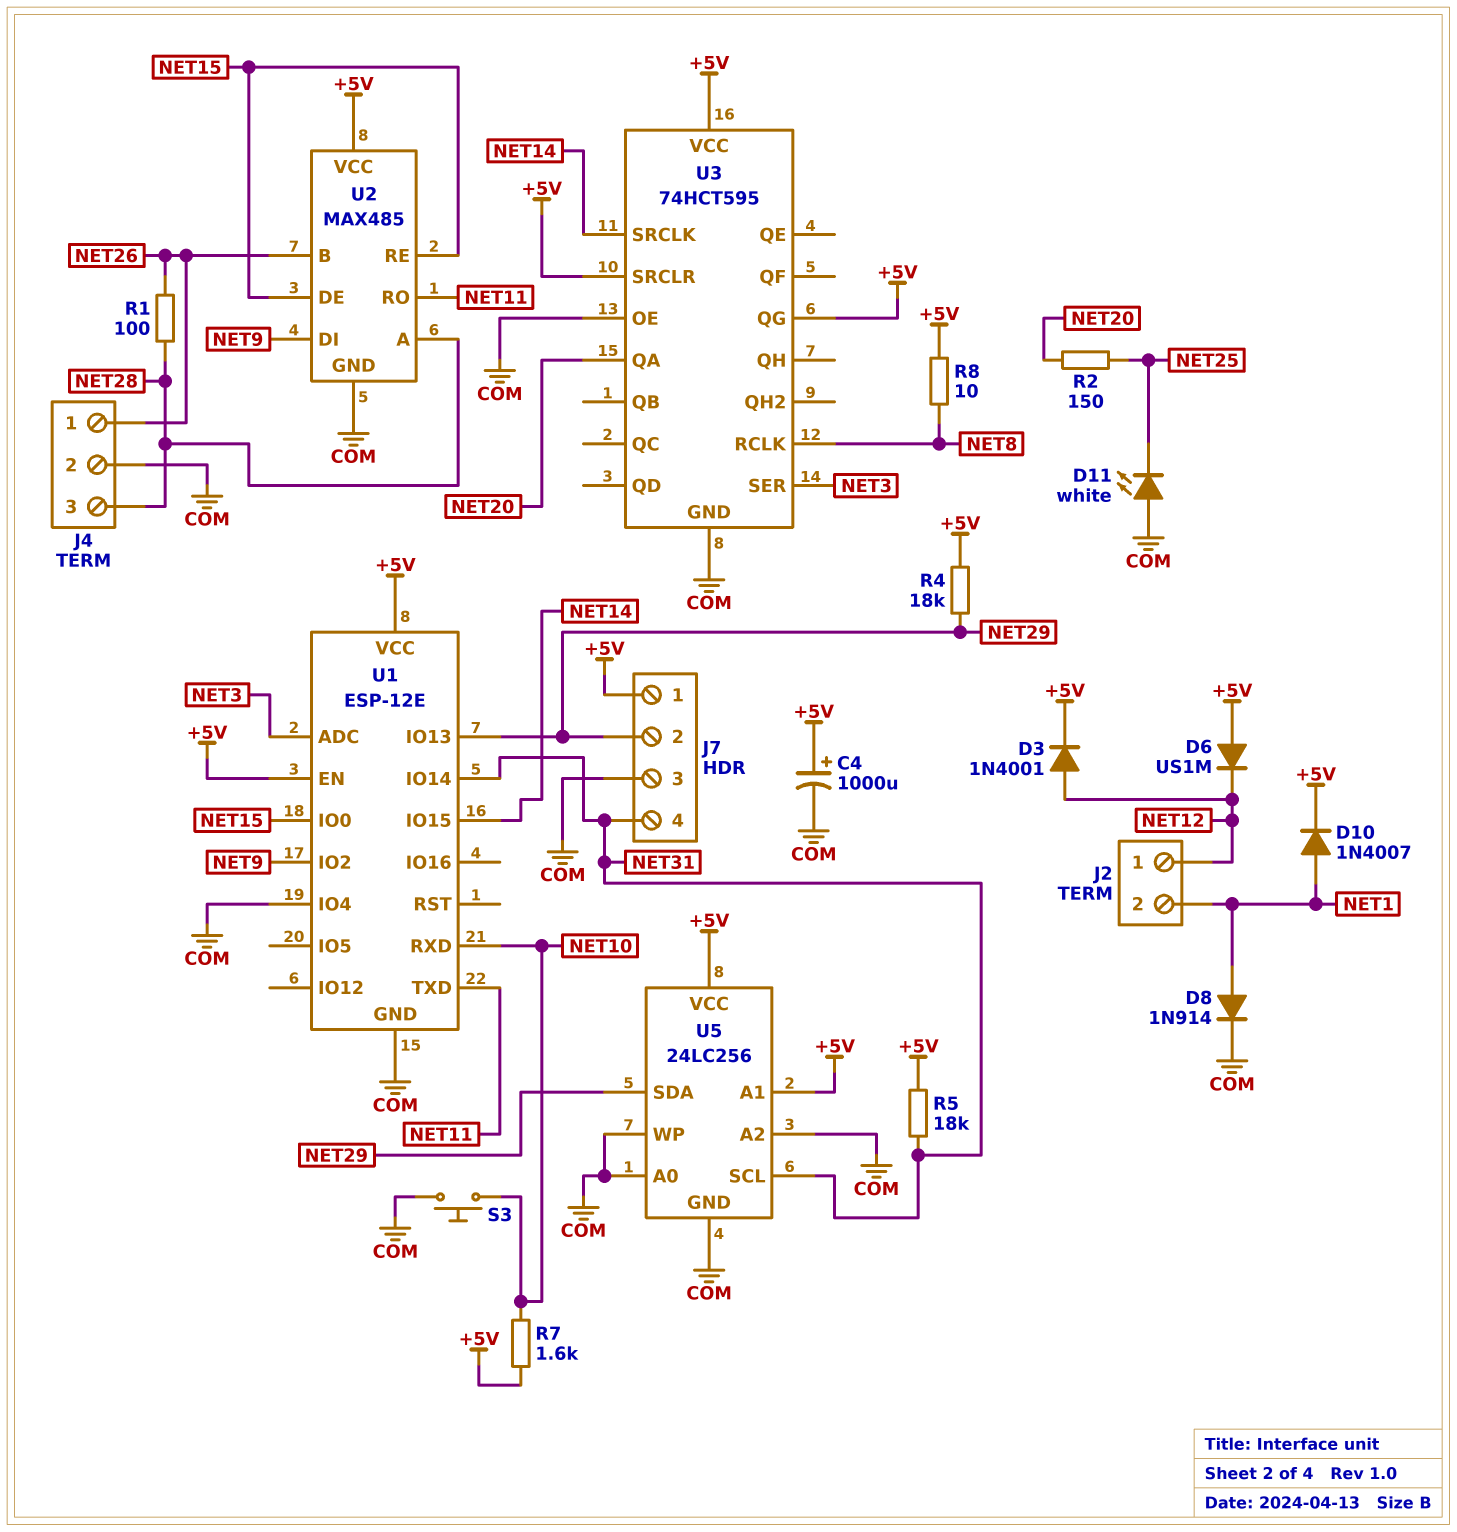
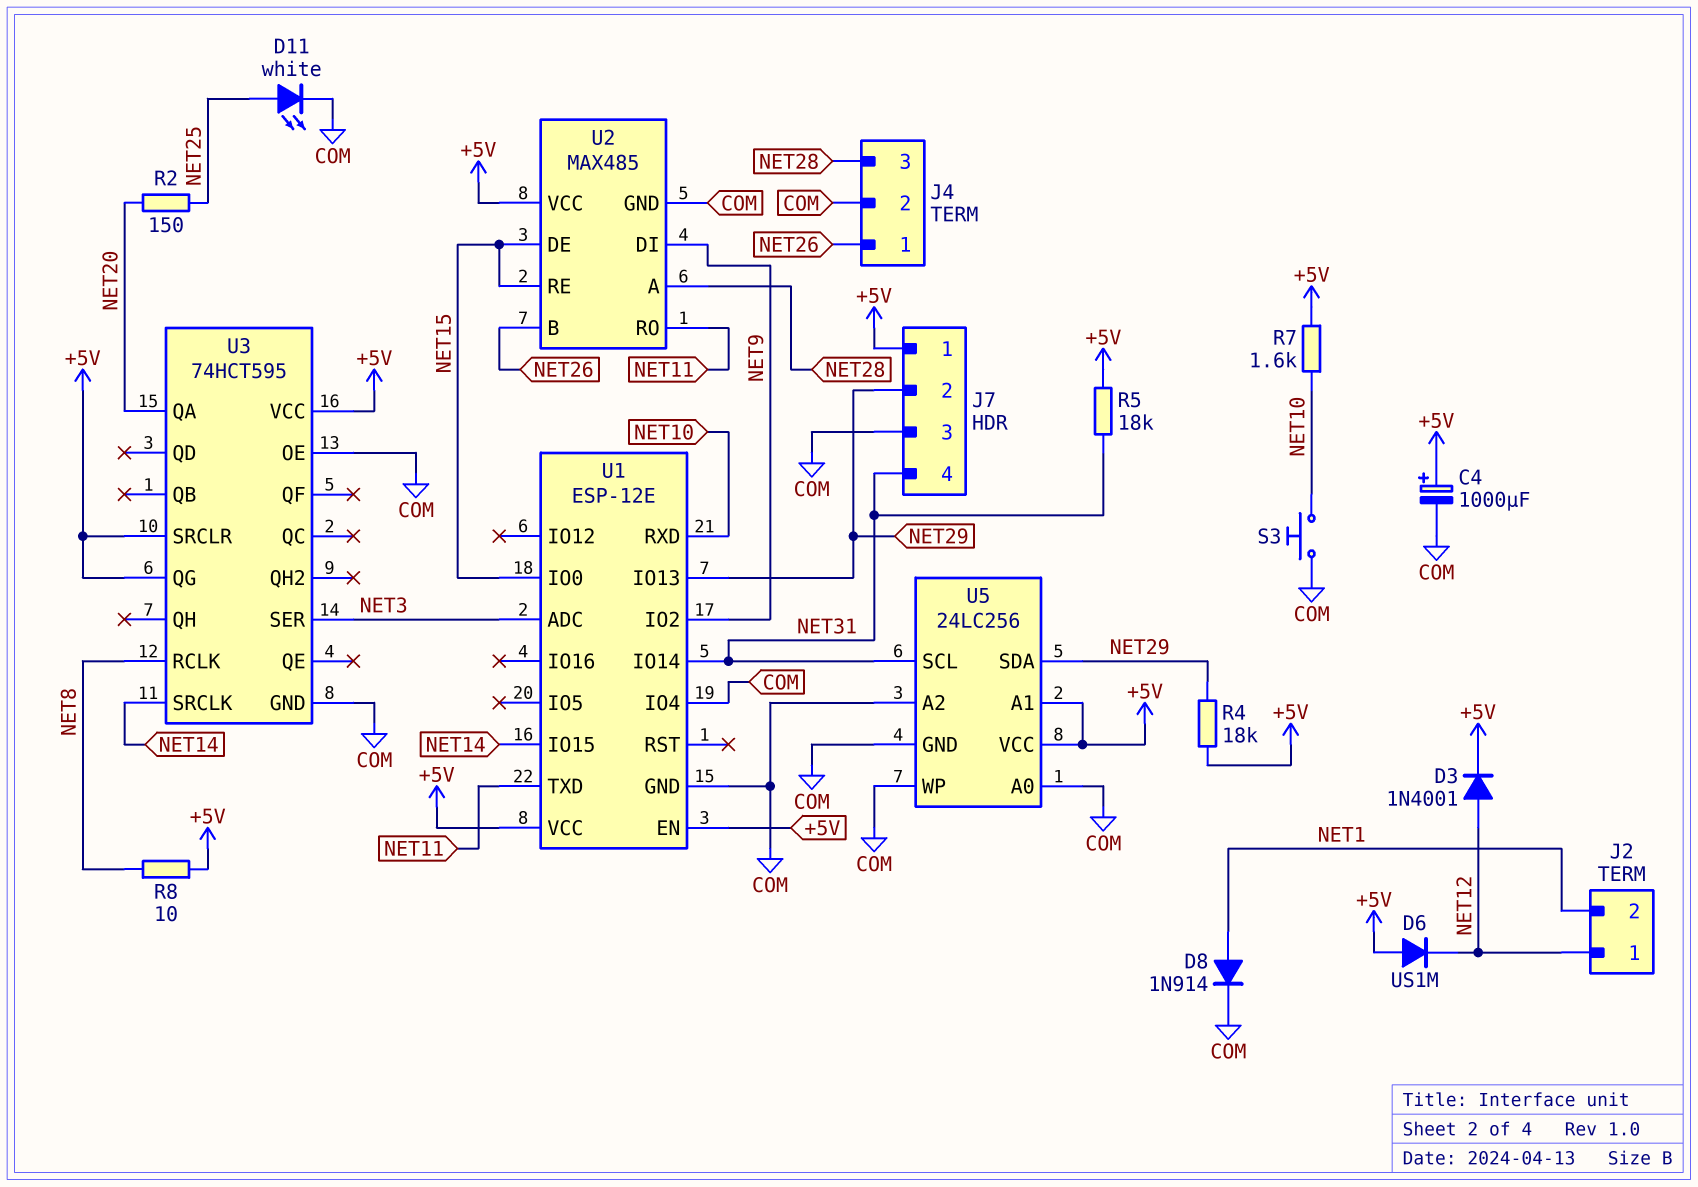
D10: diode 1N4007 (A NET1, K +5V) -> none
D11: LED white (A COM, K NET25) -> LED white (A NET25, K COM)
R1: 100 (NET26, NET28) -> none

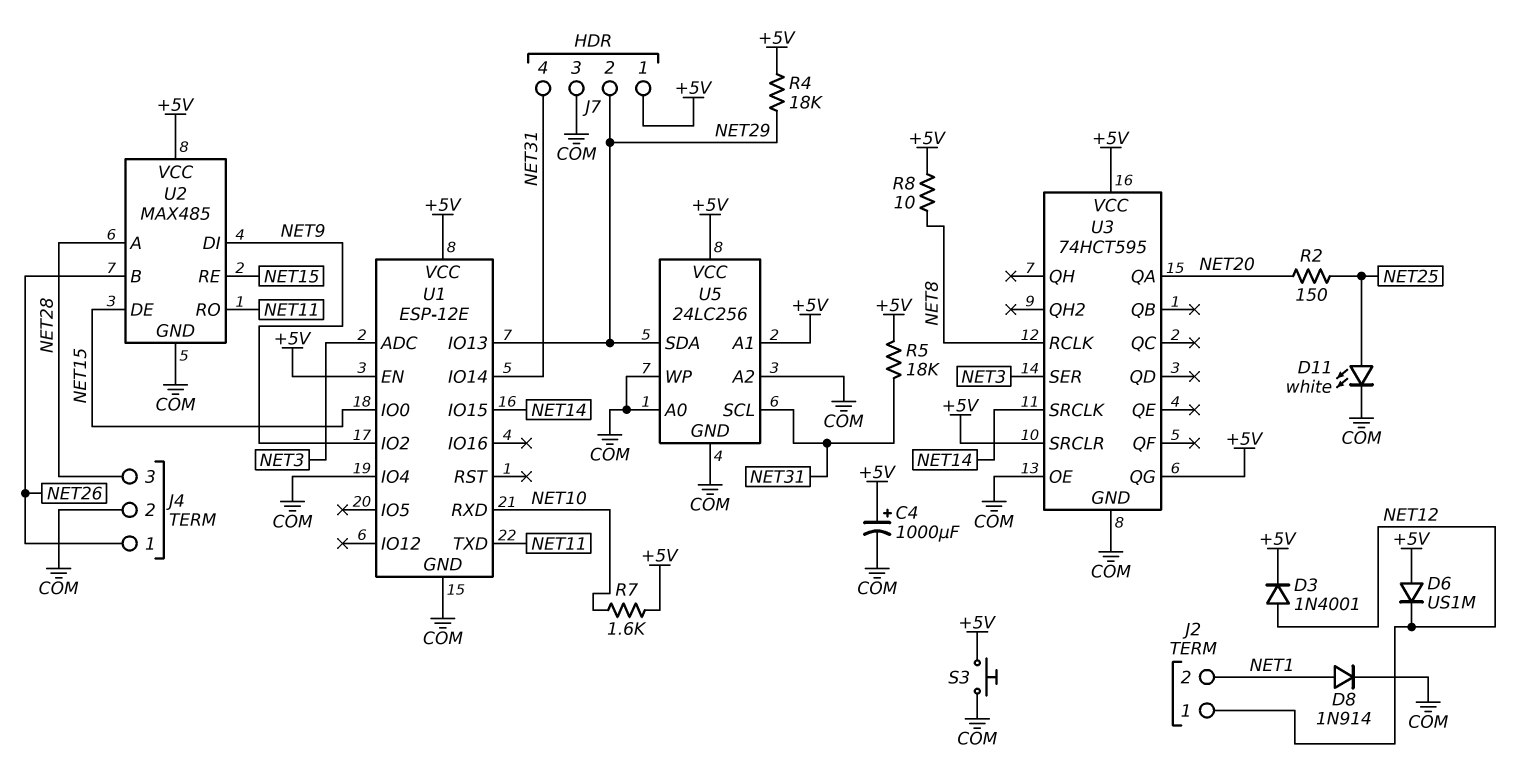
S3: button (COM, NET10) -> button (+5V, COM)

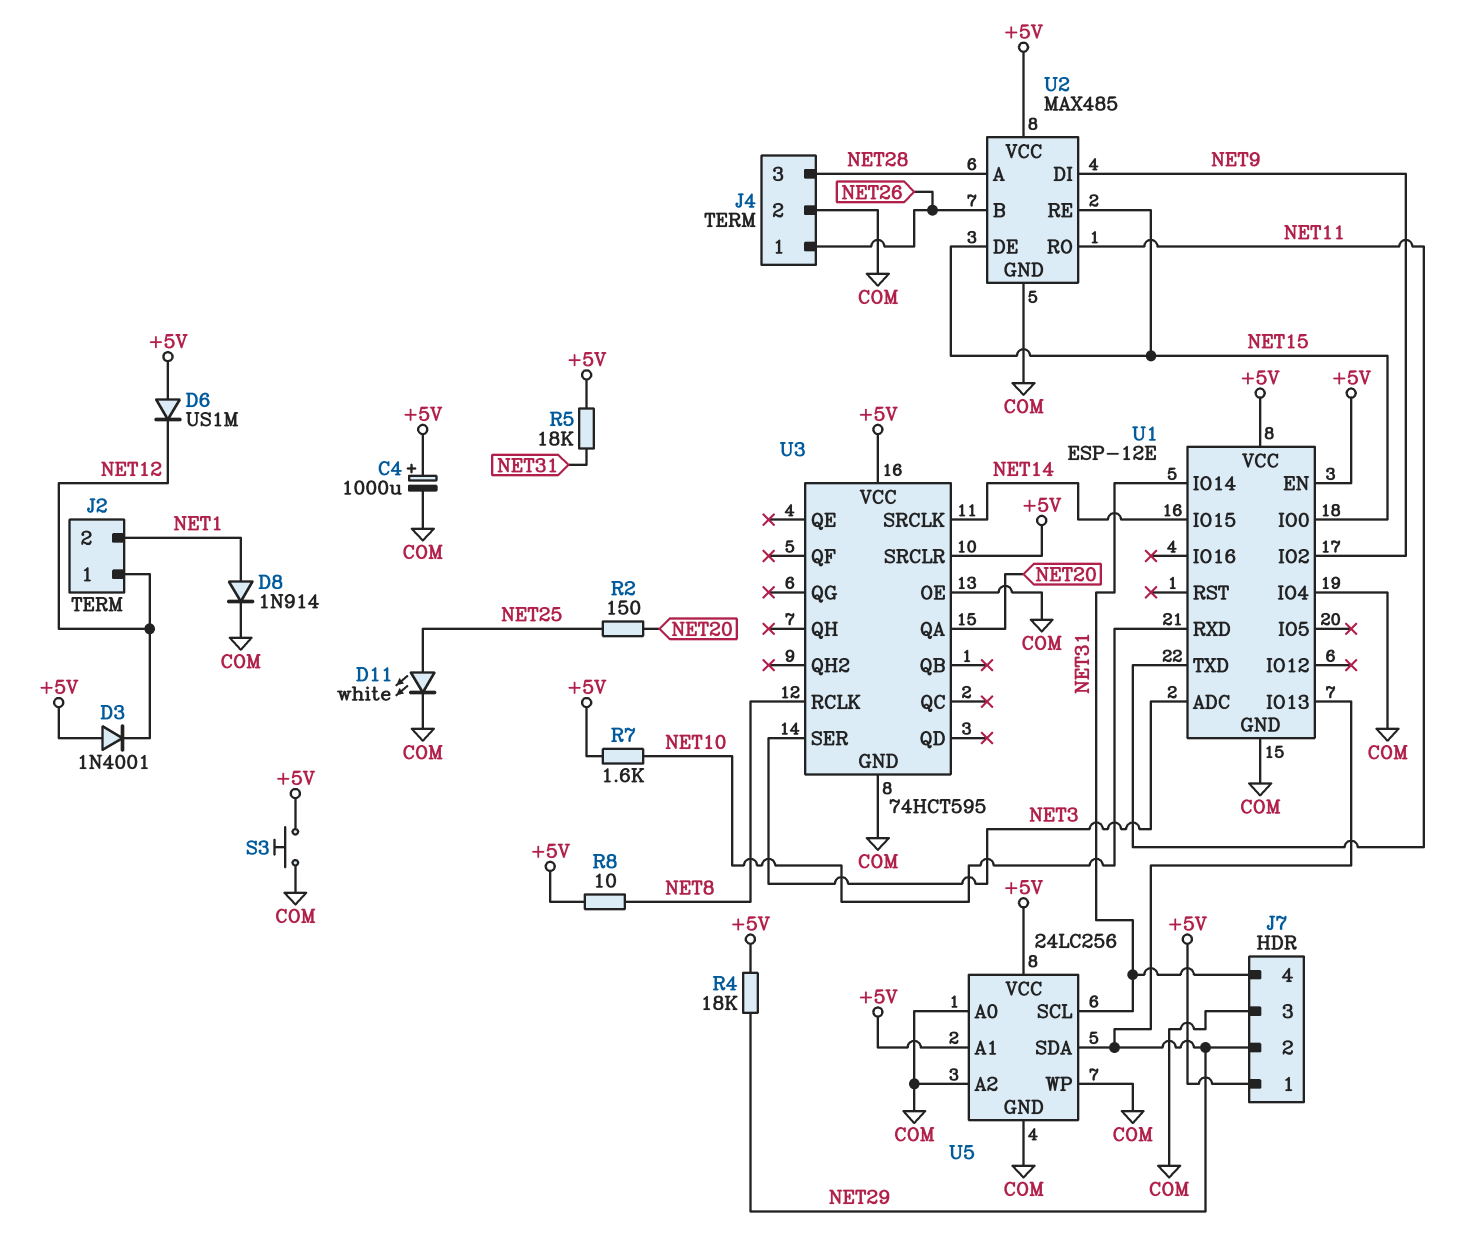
D3: diode 1N4001 (A NET12, K +5V) -> diode 1N4001 (A +5V, K NET12)
U3 pin QG: +5V -> none

